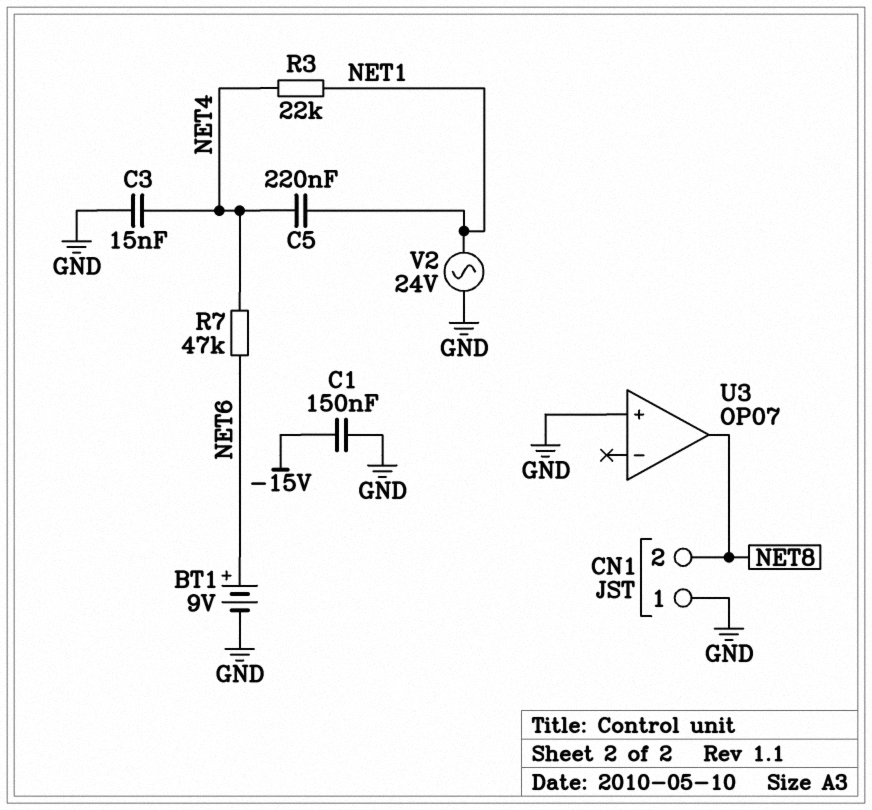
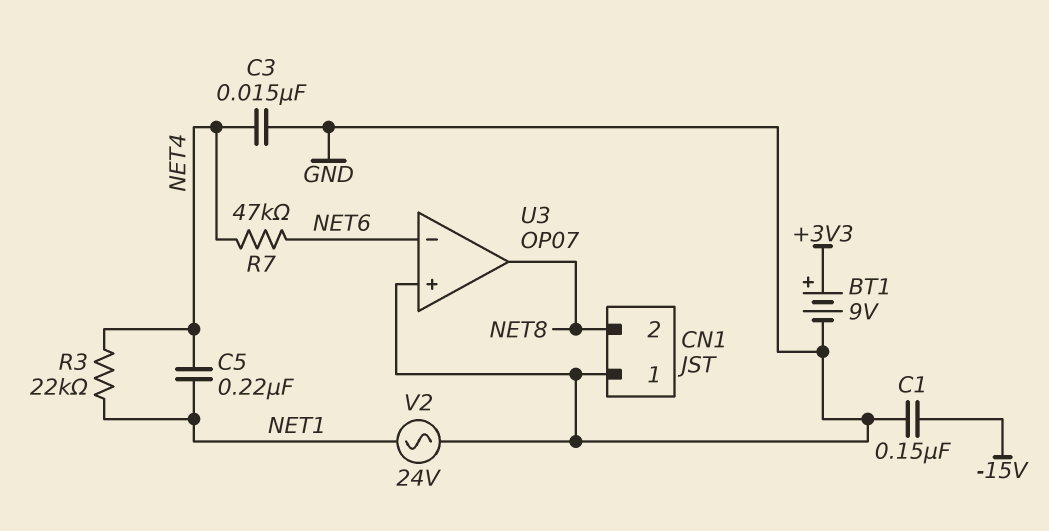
BT1: 9V (plus NET6, minus GND) -> 9V (plus +3V3, minus GND)
U3 pin in-: none -> NET6

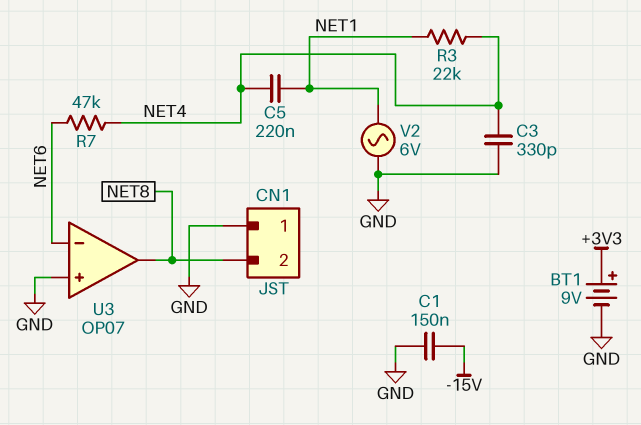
C3: 15nF (GND, NET4) -> 330pF (GND, NET4)
V2: AC 24V (GND, NET1) -> AC 6V (GND, NET1)

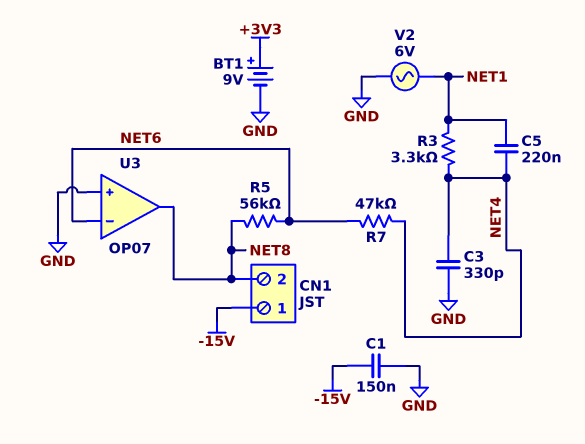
CN1 pin 1: GND -> -15V
R3: 22k (NET1, NET4) -> 3.3k (NET1, NET4)
R5: none -> 56k (NET6, NET8)

